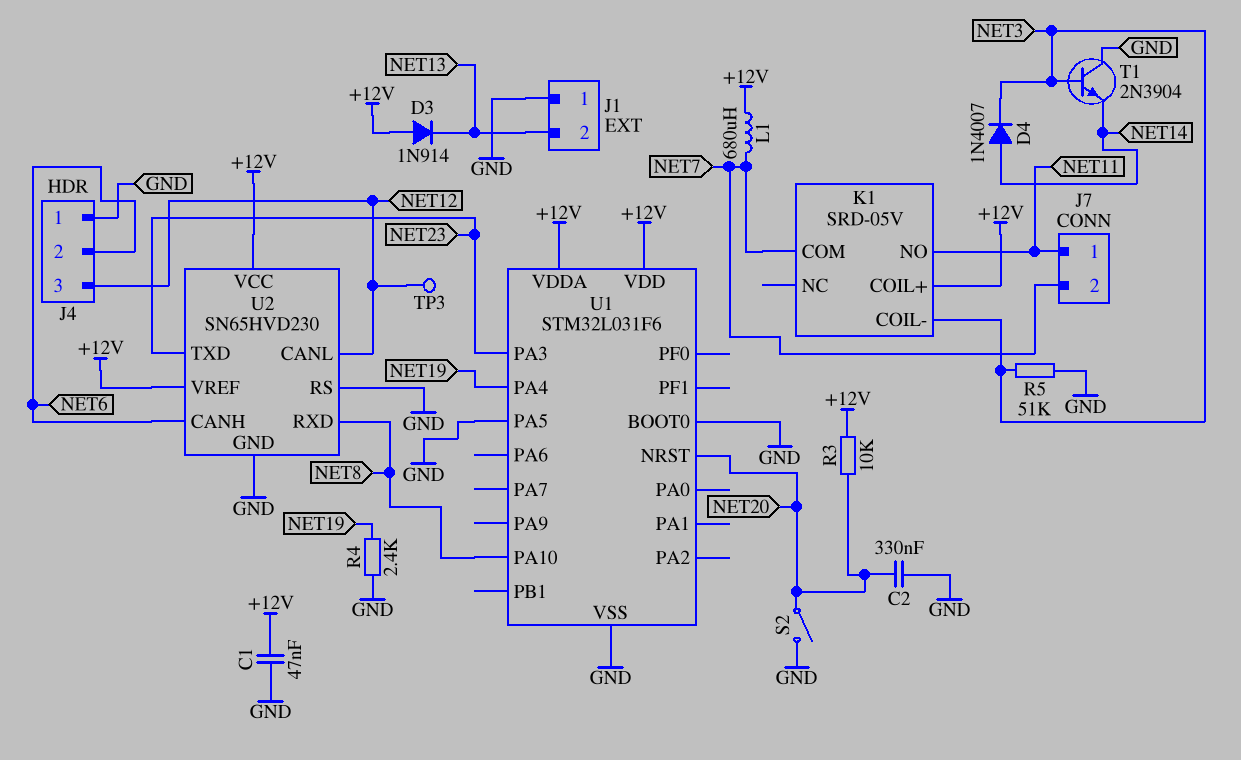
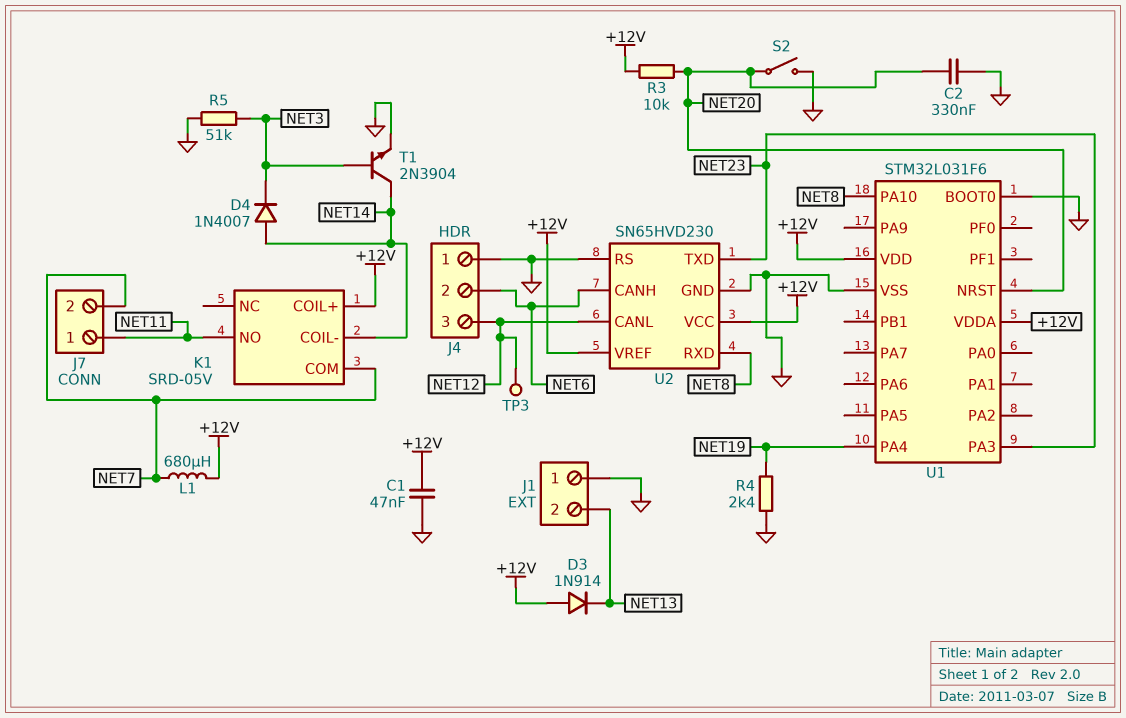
K1 pin COIL-: NET3 -> NET14
T1: NPN 2N3904 (B NET3, C GND, E NET14) -> NPN 2N3904 (B NET3, C NET14, E GND)
U1 pin PA5: GND -> none

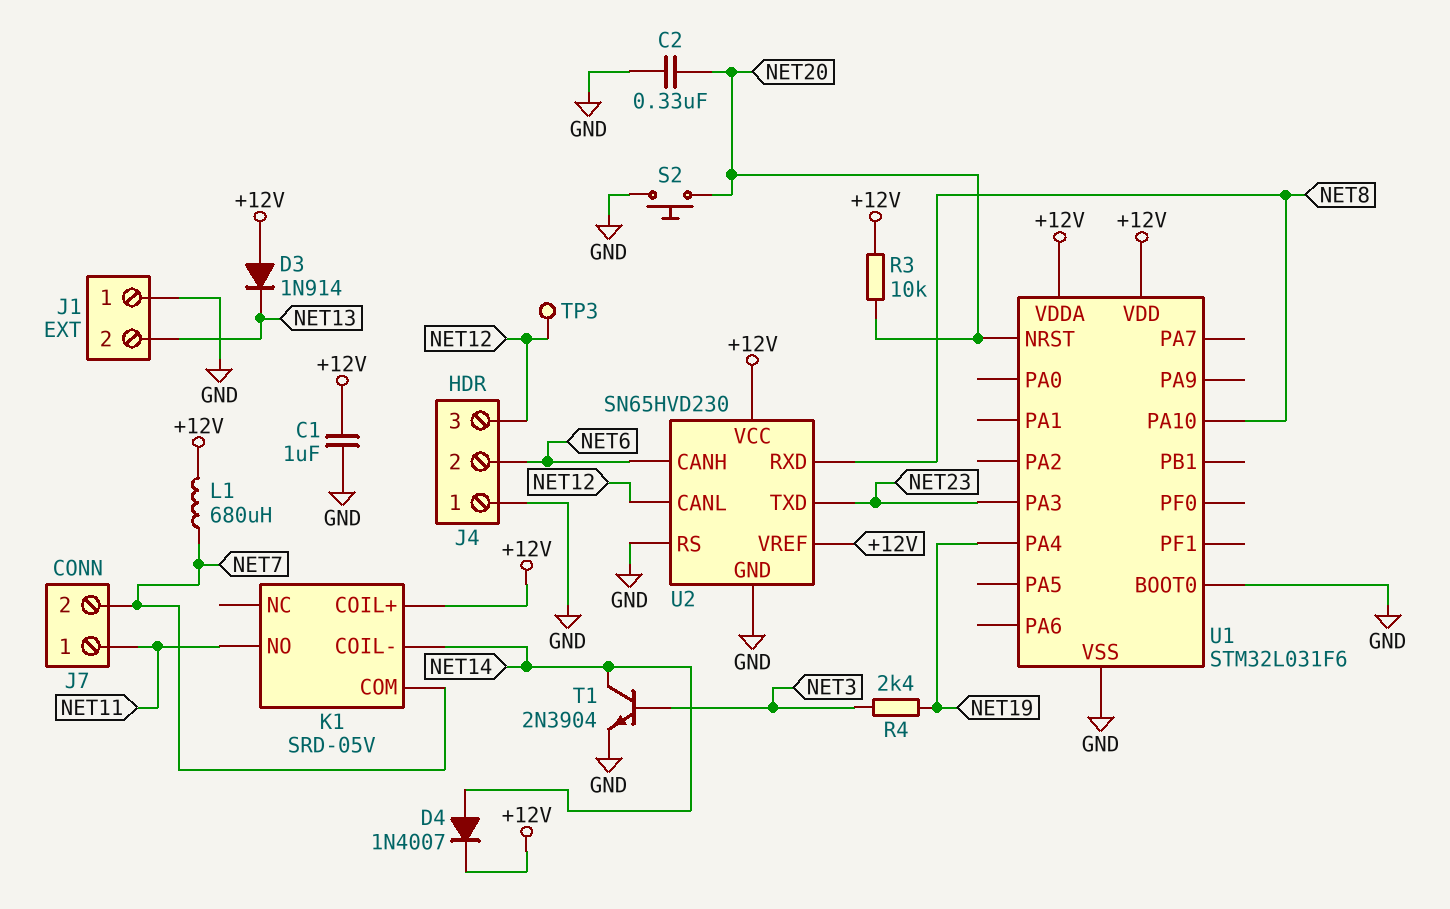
C1: 47nF (+12V, GND) -> 1uF (+12V, GND)
D4: diode 1N4007 (A NET14, K NET3) -> diode 1N4007 (A NET14, K +12V)
R4: 2.4k (GND, NET19) -> 2.4k (NET3, NET19)
R5: 51k (GND, NET3) -> none
S2: switch (GND, NET20) -> button (GND, NET20)

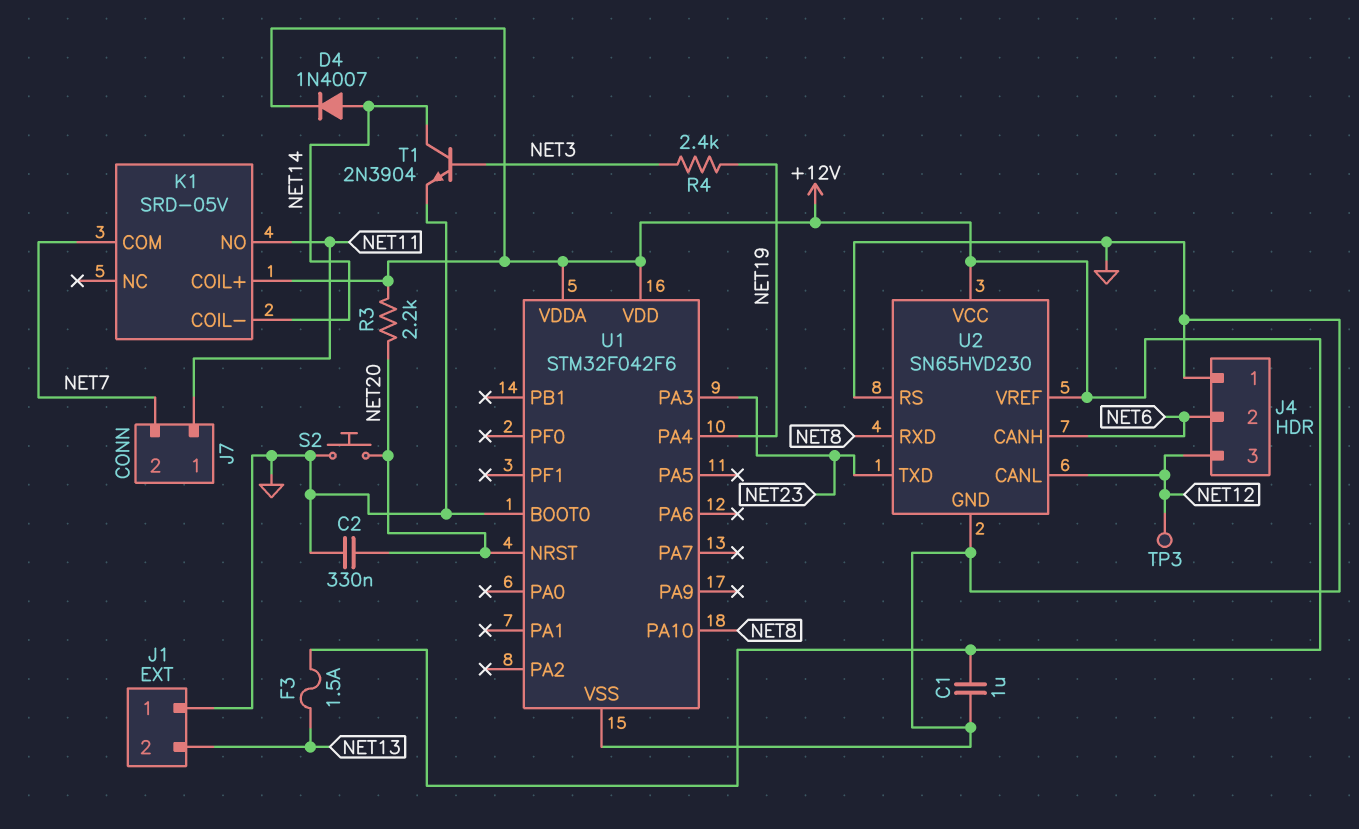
D3: diode 1N914 (A +12V, K NET13) -> none
F3: none -> 1.5A (+12V, NET13)
L1: 680uH (+12V, NET7) -> none
R3: 10k (+12V, NET20) -> 2.2k (+12V, NET20)
U1: STM32L031F6 -> STM32F042F6

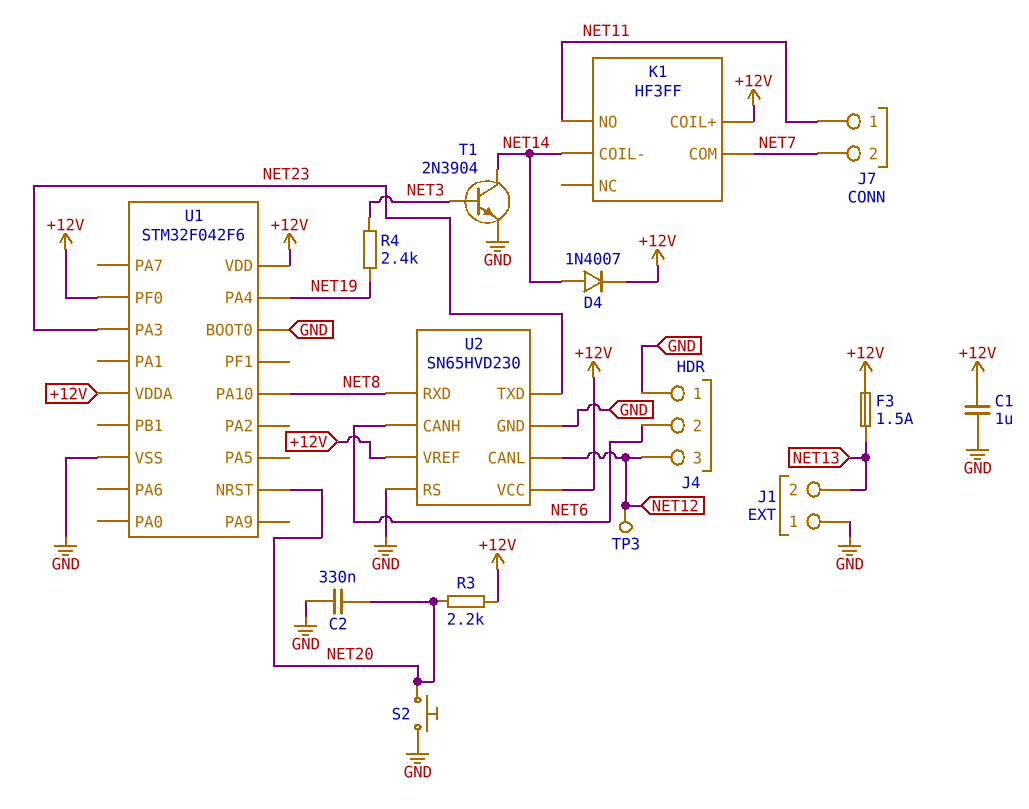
K1: SRD-05V -> HF3FF
U1 pin PF0: none -> +12V

